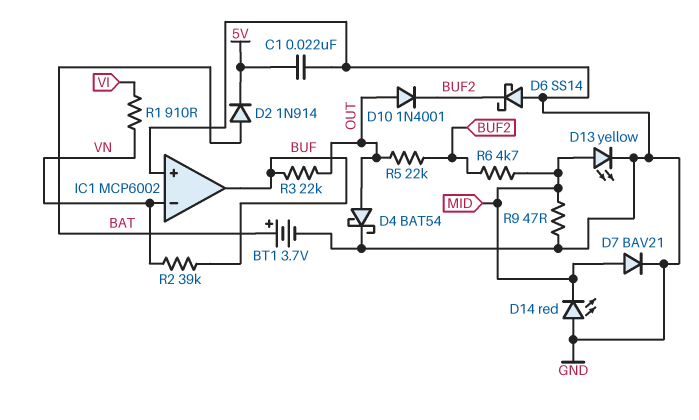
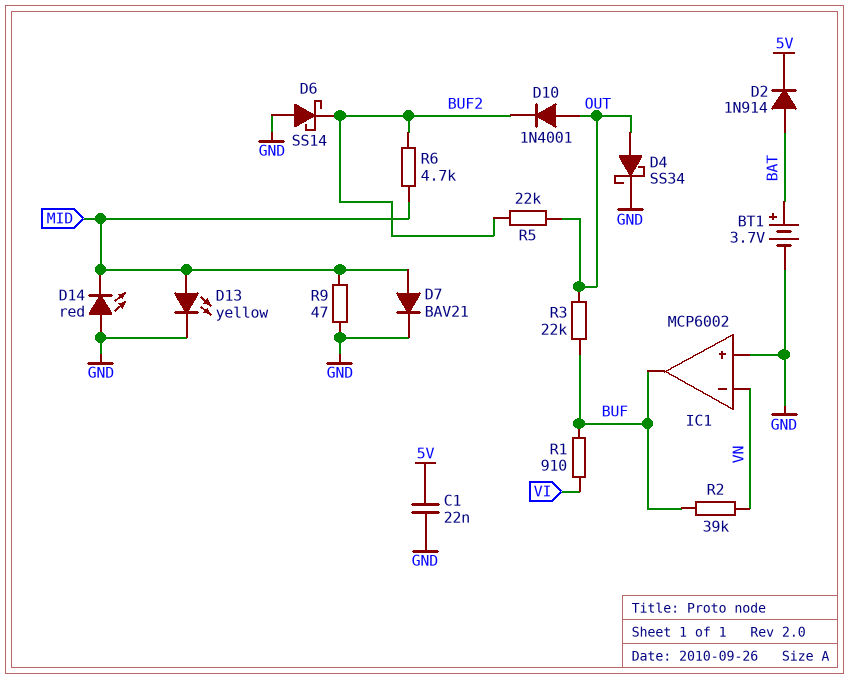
D4: schottky BAT54 (A OUT, K GND) -> schottky SS34 (A OUT, K GND)
R1: 910 (VI, VN) -> 910 (BUF, VI)

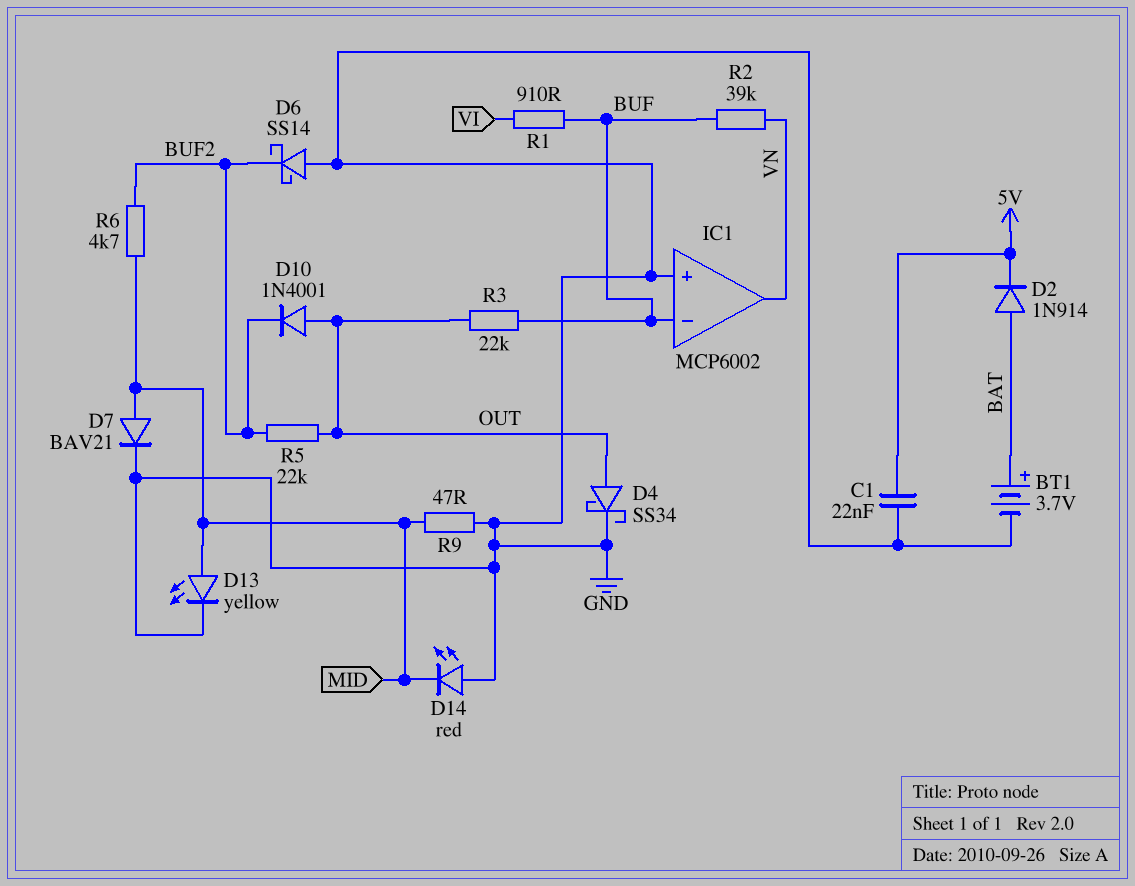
IC1 pin in-: VN -> BUF
IC1 pin out: BUF -> VN

